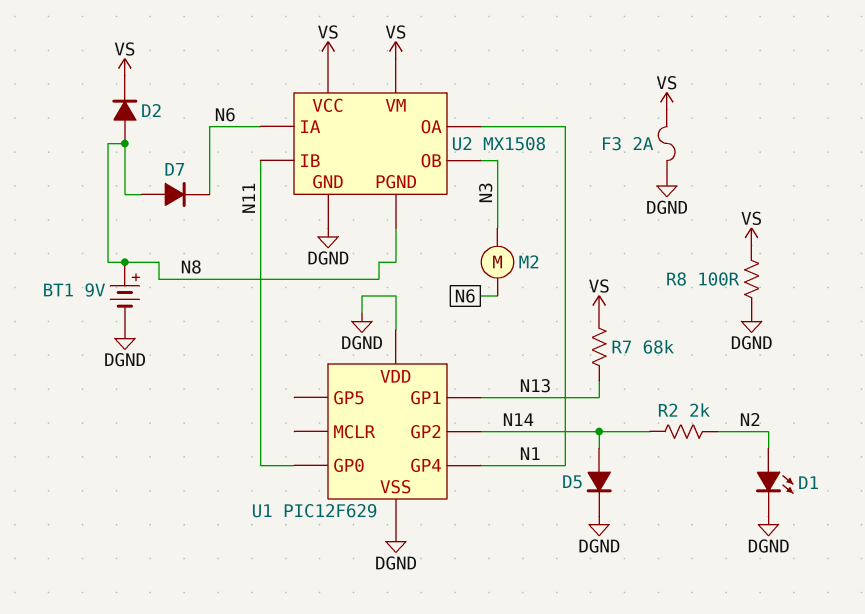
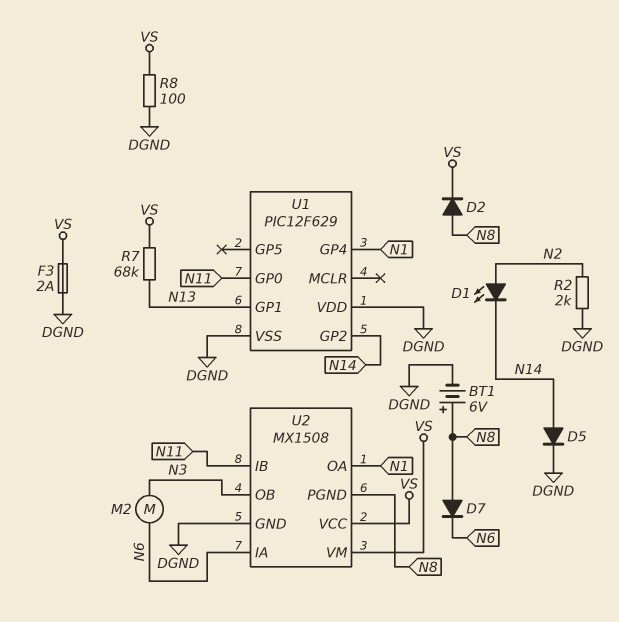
BT1: 9V (plus N8, minus DGND) -> 6V (plus N8, minus DGND)
D1: LED (A N2, K DGND) -> LED (A N2, K N14)
R2: 2k (N2, N14) -> 2k (DGND, N2)

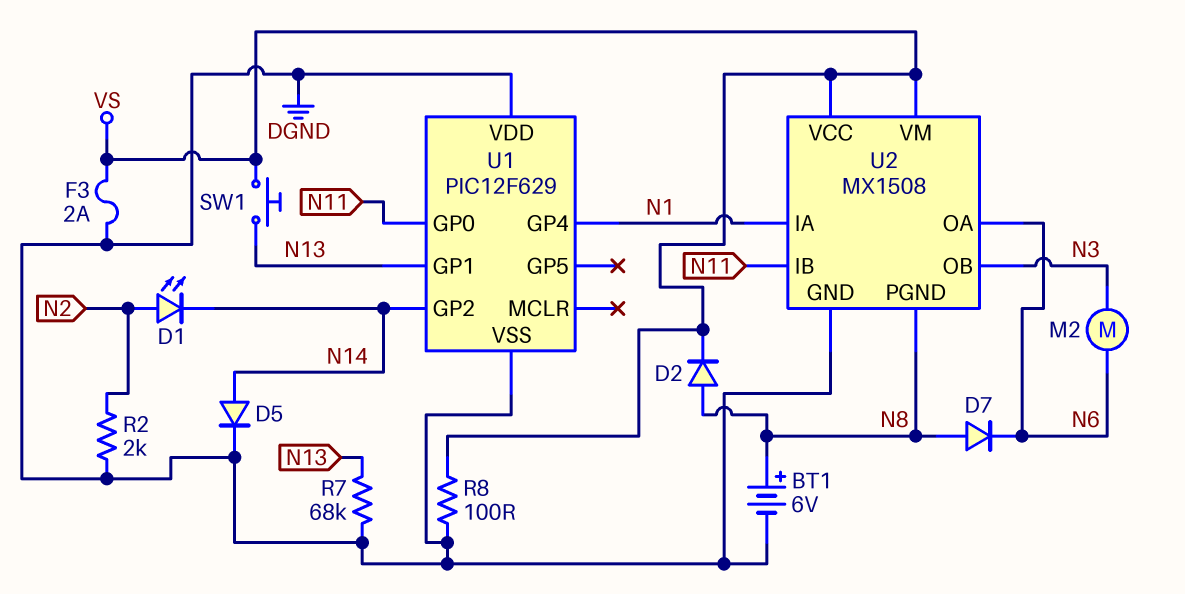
R7: 68k (N13, VS) -> 68k (DGND, N13)
SW1: none -> button (N13, VS)
U2 pin IA: N6 -> N1
U2 pin OA: N1 -> N6

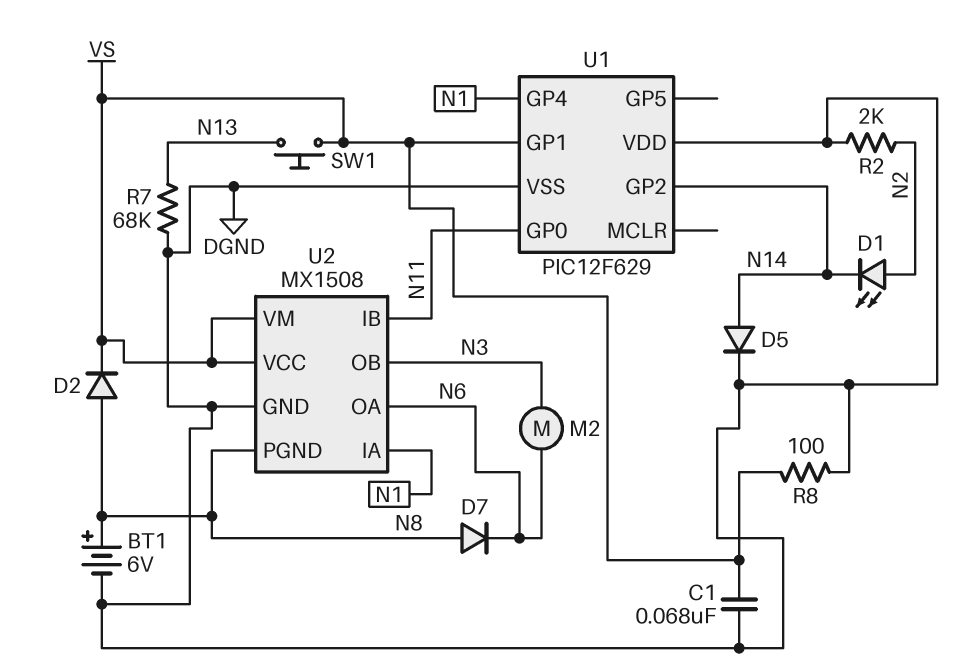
C1: none -> 68nF (DGND, VS)
F3: 2A (DGND, VS) -> none
U1 pin GP1: N13 -> VS

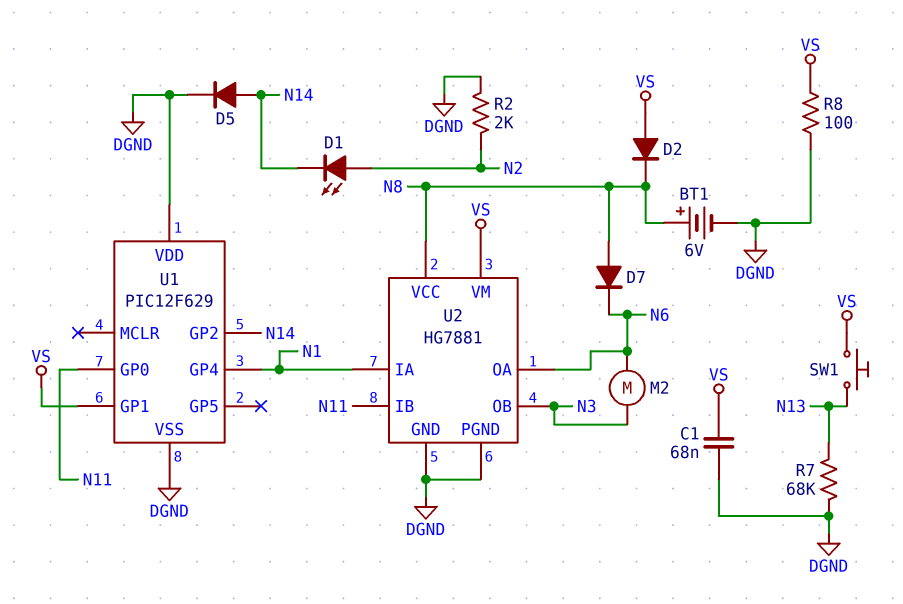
D2: diode (A N8, K VS) -> diode (A VS, K N8)
U2: MX1508 -> HG7881
U2 pin PGND: N8 -> DGND
U2 pin VCC: VS -> N8

